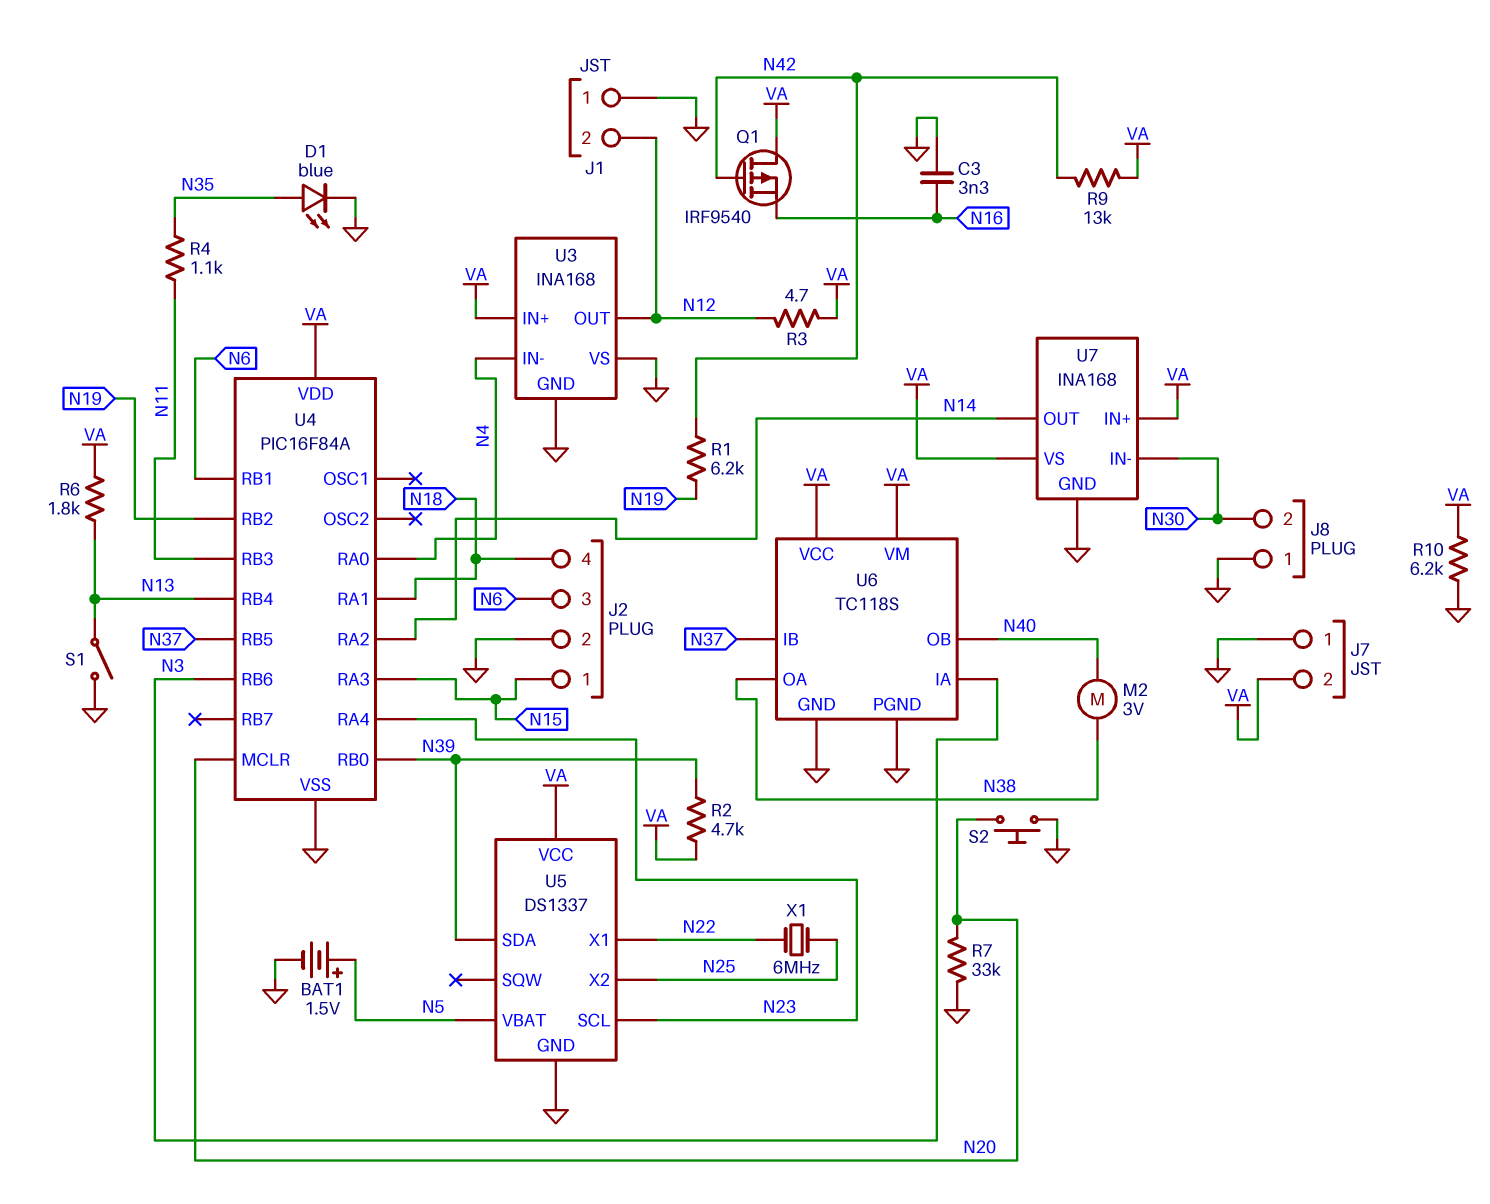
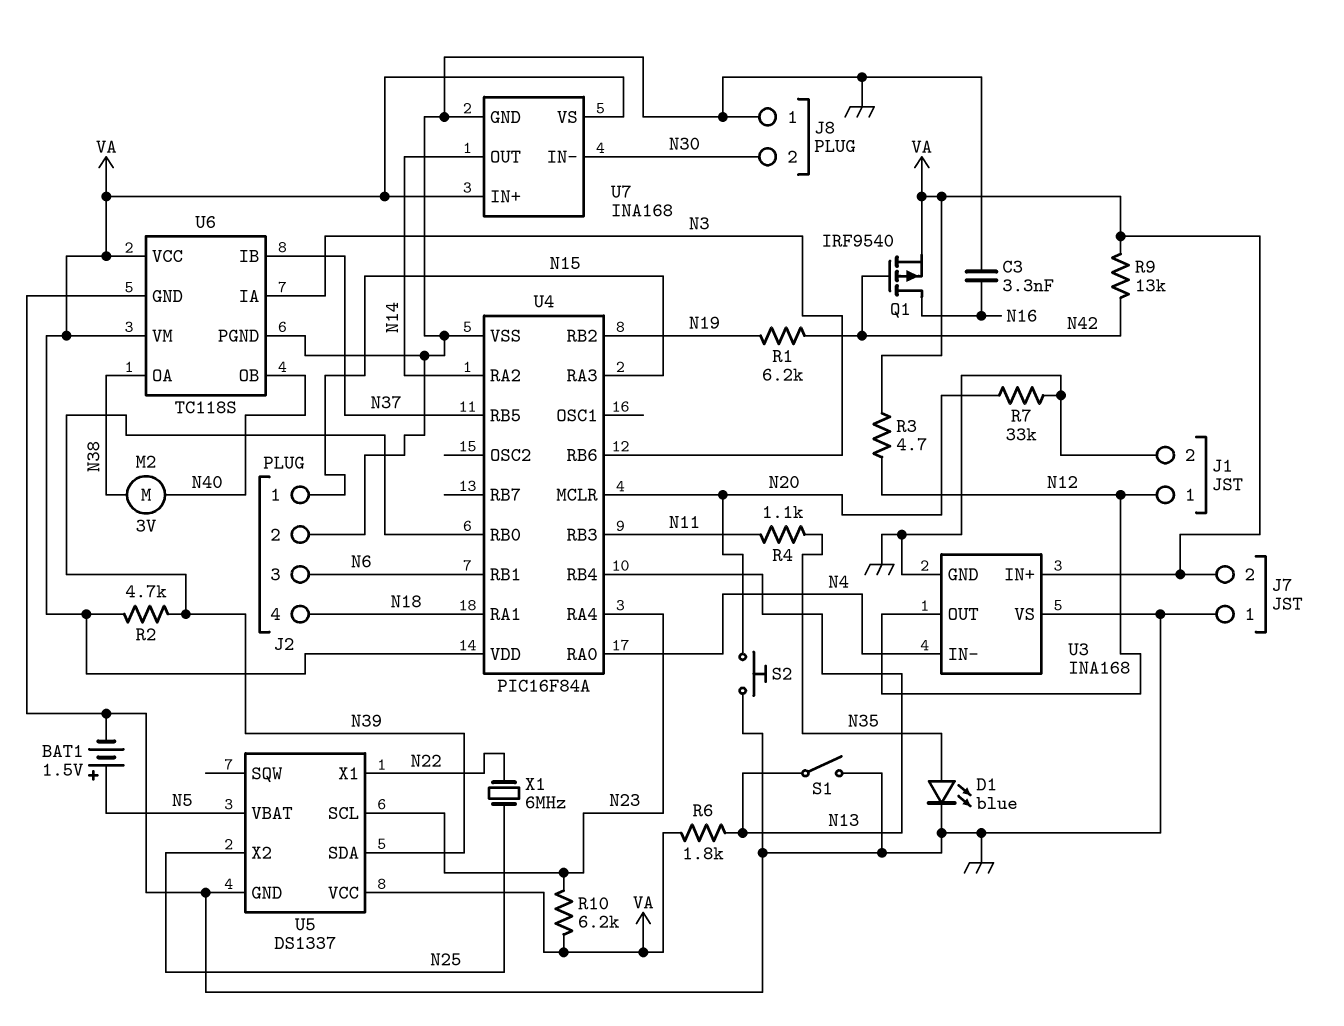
J1 pin 1: GND -> N12
J1 pin 2: N12 -> GND
Q1: PMOS IRF9540 (G N42, D VA, S N16) -> PMOS IRF9540 (G N42, D N16, S VA)
R10: 6.2k (GND, VA) -> 6.2k (N23, VA)

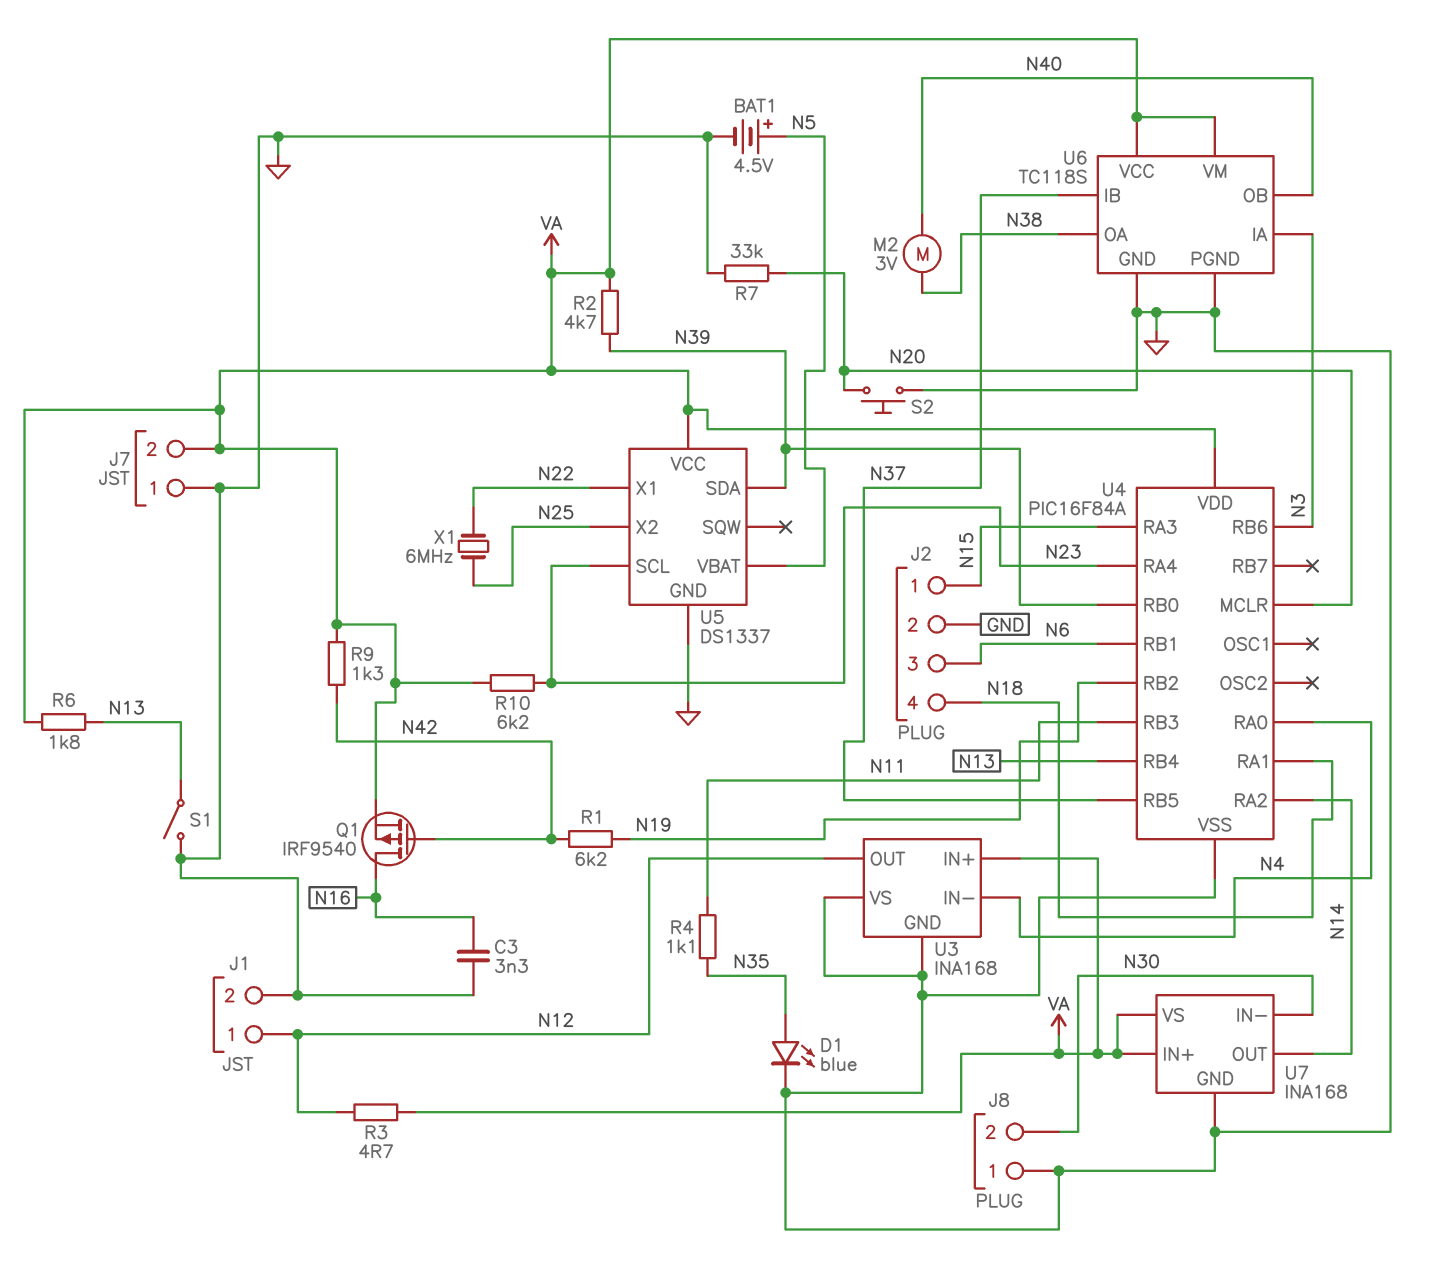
BAT1: 1.5V (plus N5, minus GND) -> 4.5V (plus N5, minus GND)
R9: 13k (N42, VA) -> 1.3k (N42, VA)

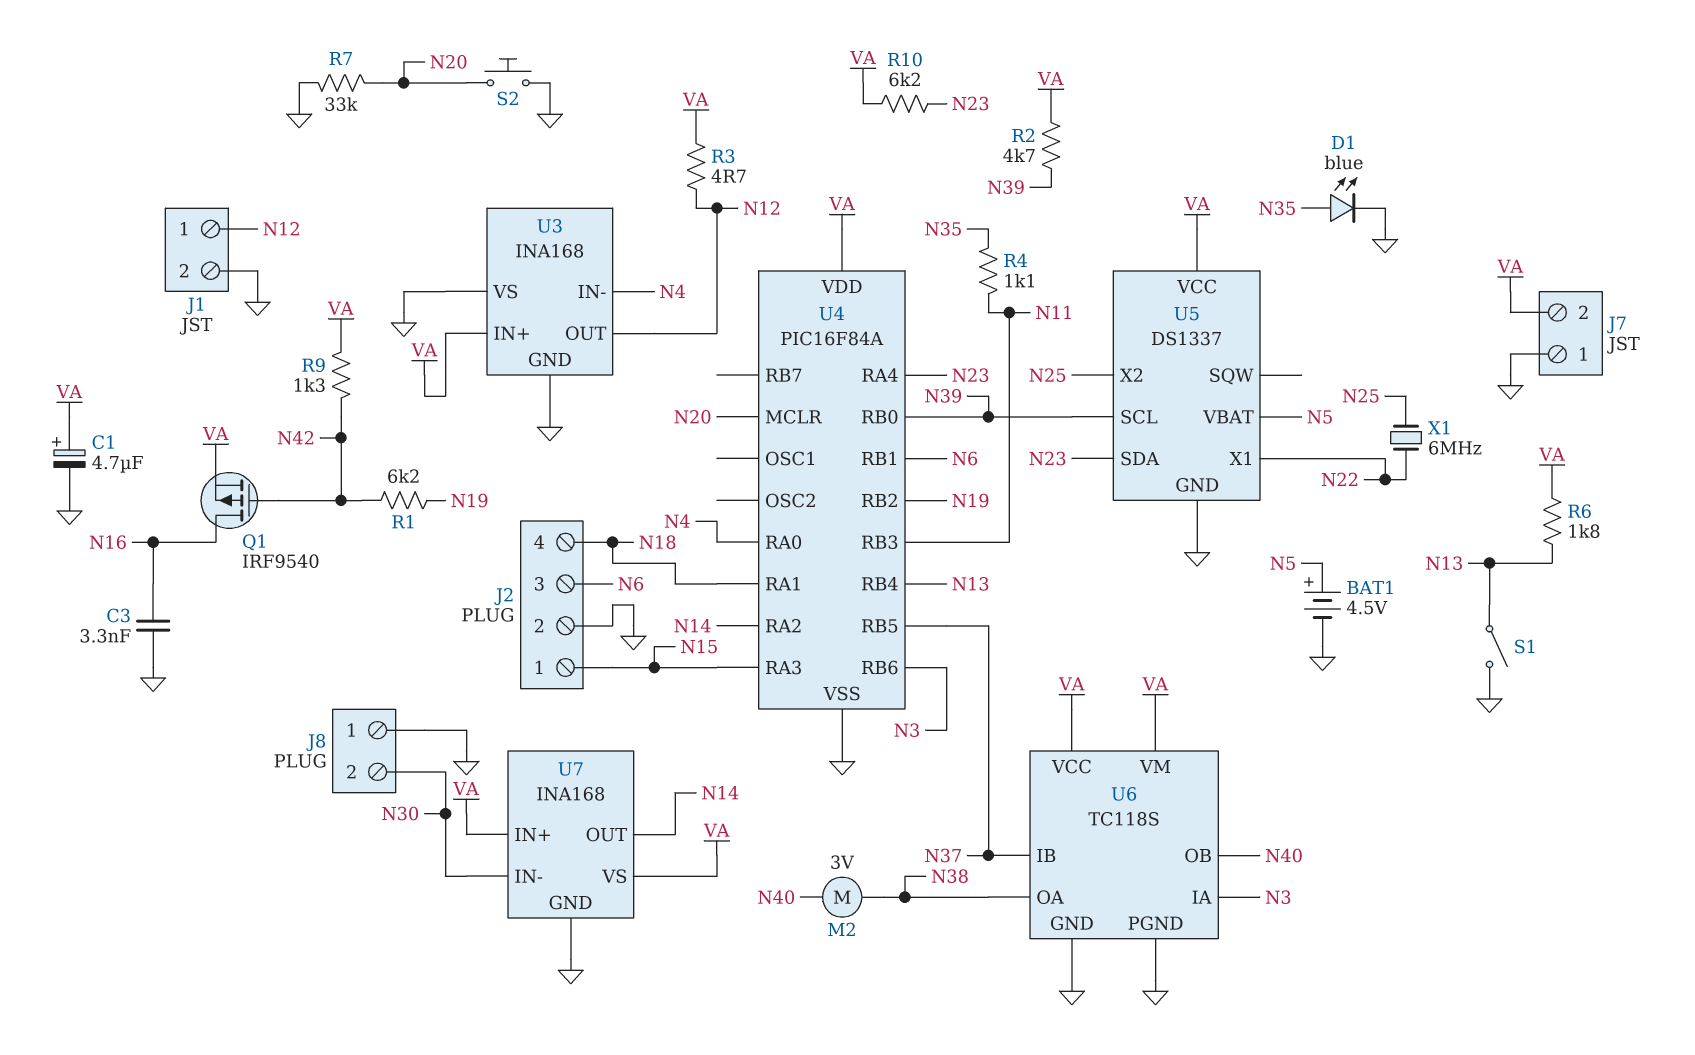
C1: none -> 4.7uF (plus VA, minus GND)
U5 pin SCL: N23 -> N39
U5 pin SDA: N39 -> N23

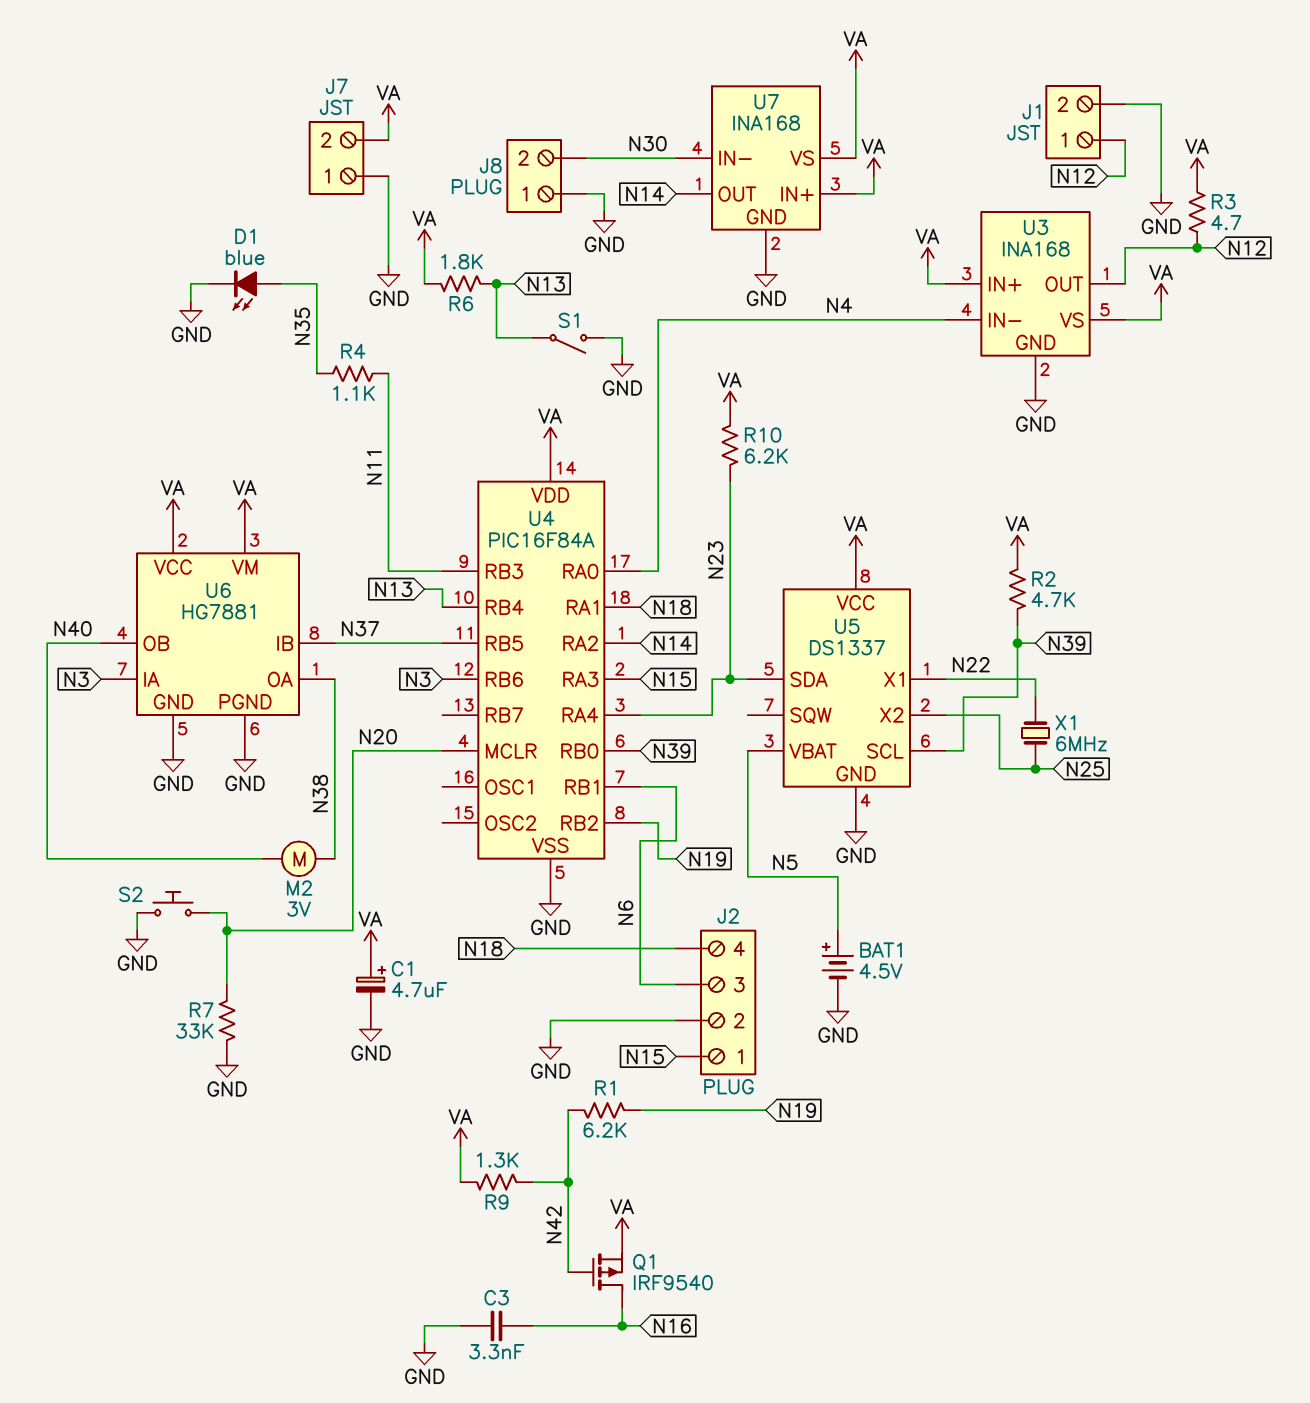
U3 pin VS: GND -> VA
U6: TC118S -> HG7881

